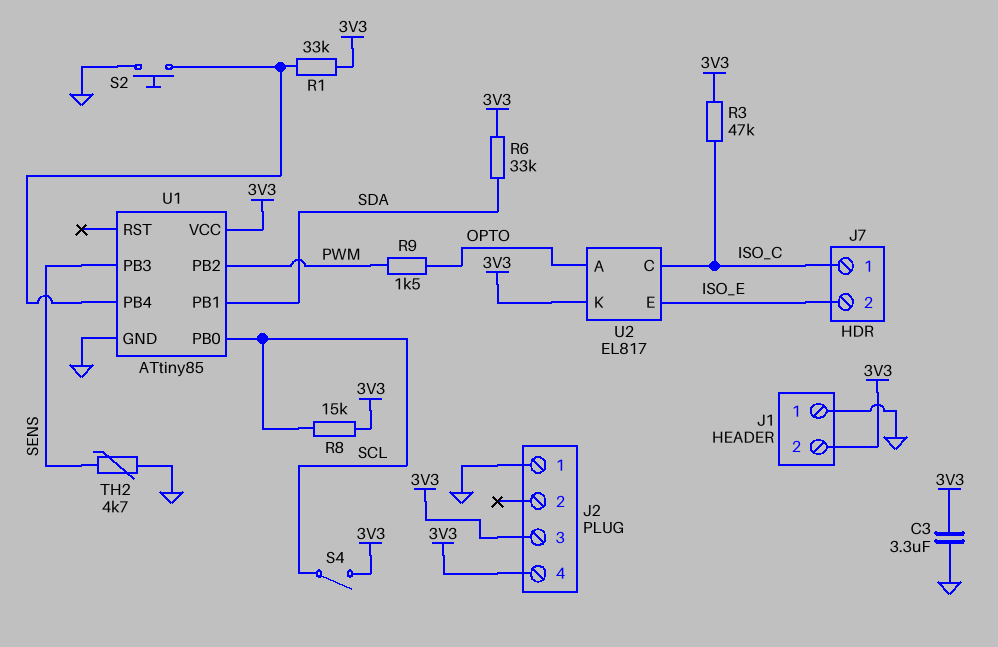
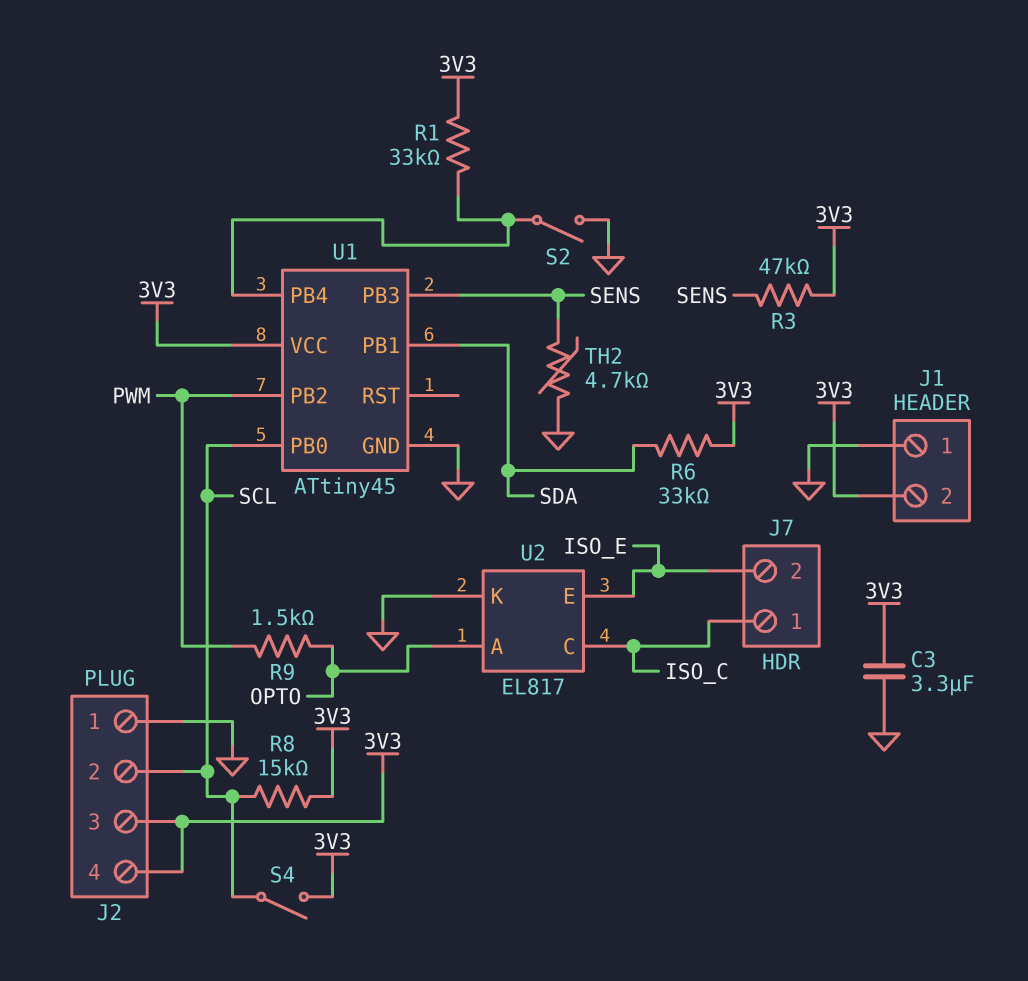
J2 pin 2: none -> SCL
R3: 47k (3V3, ISO_C) -> 47k (3V3, SENS)
S2: button (GND, U1/PB4) -> switch (GND, U1/PB4)
U1: ATtiny85 -> ATtiny45
U2 pin K: 3V3 -> GND

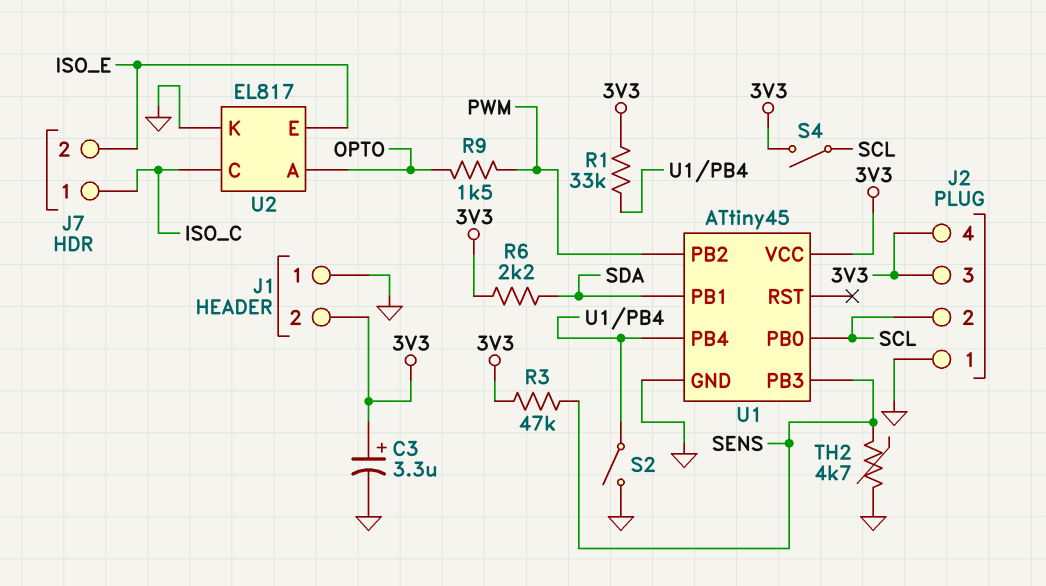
C3: 3.3uF (3V3, GND) -> 3.3uF (plus 3V3, minus GND)
R6: 33k (3V3, SDA) -> 2.2k (3V3, SDA)
R8: 15k (3V3, SCL) -> none

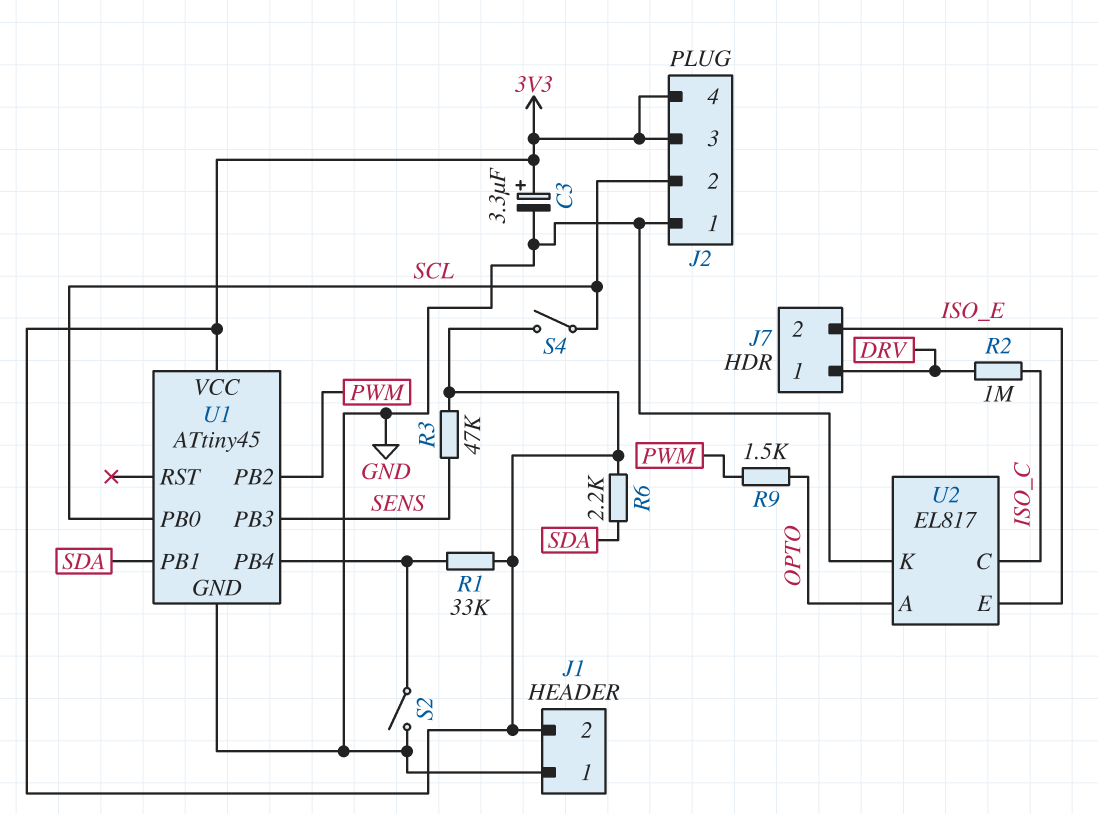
J7 pin 1: ISO_C -> DRV
R2: none -> 1M (DRV, ISO_C)
TH2: 4.7k (GND, SENS) -> none

